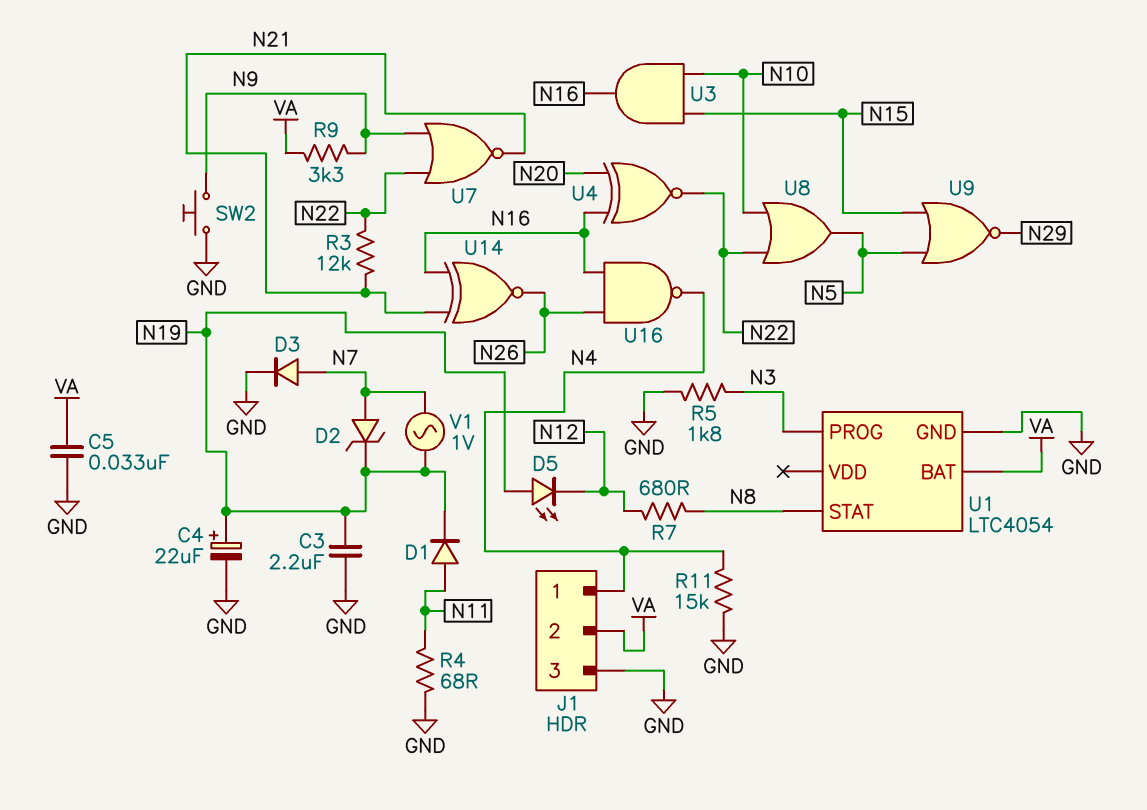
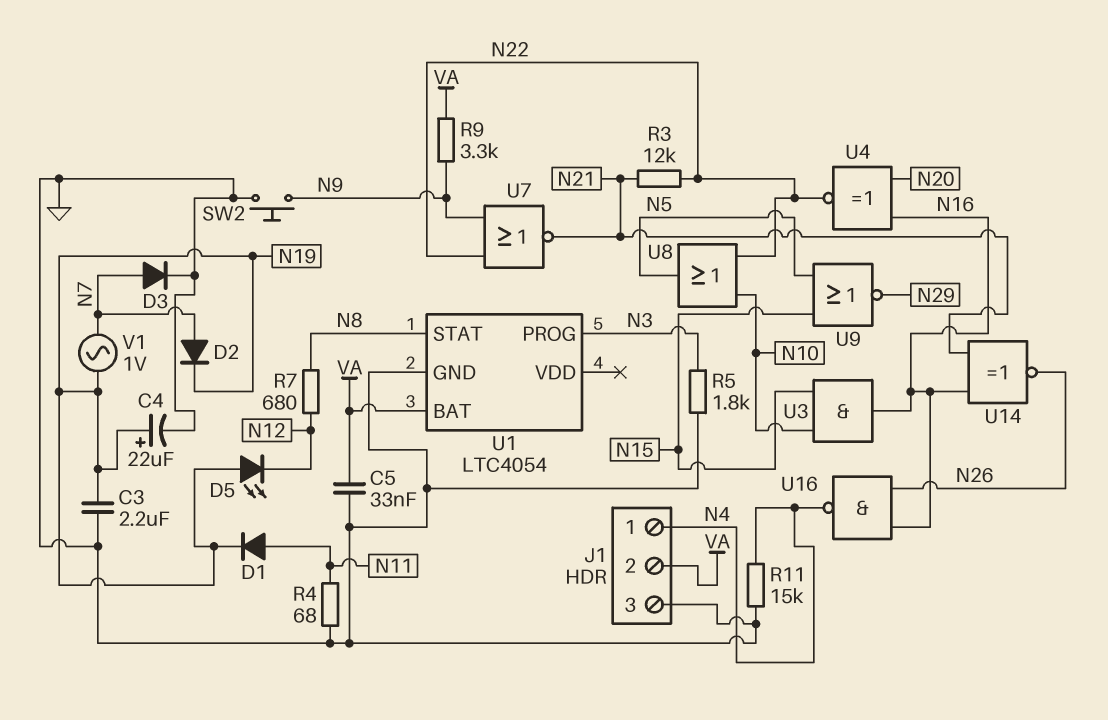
D2: zener (A N7, K N19) -> diode (A N7, K N19)

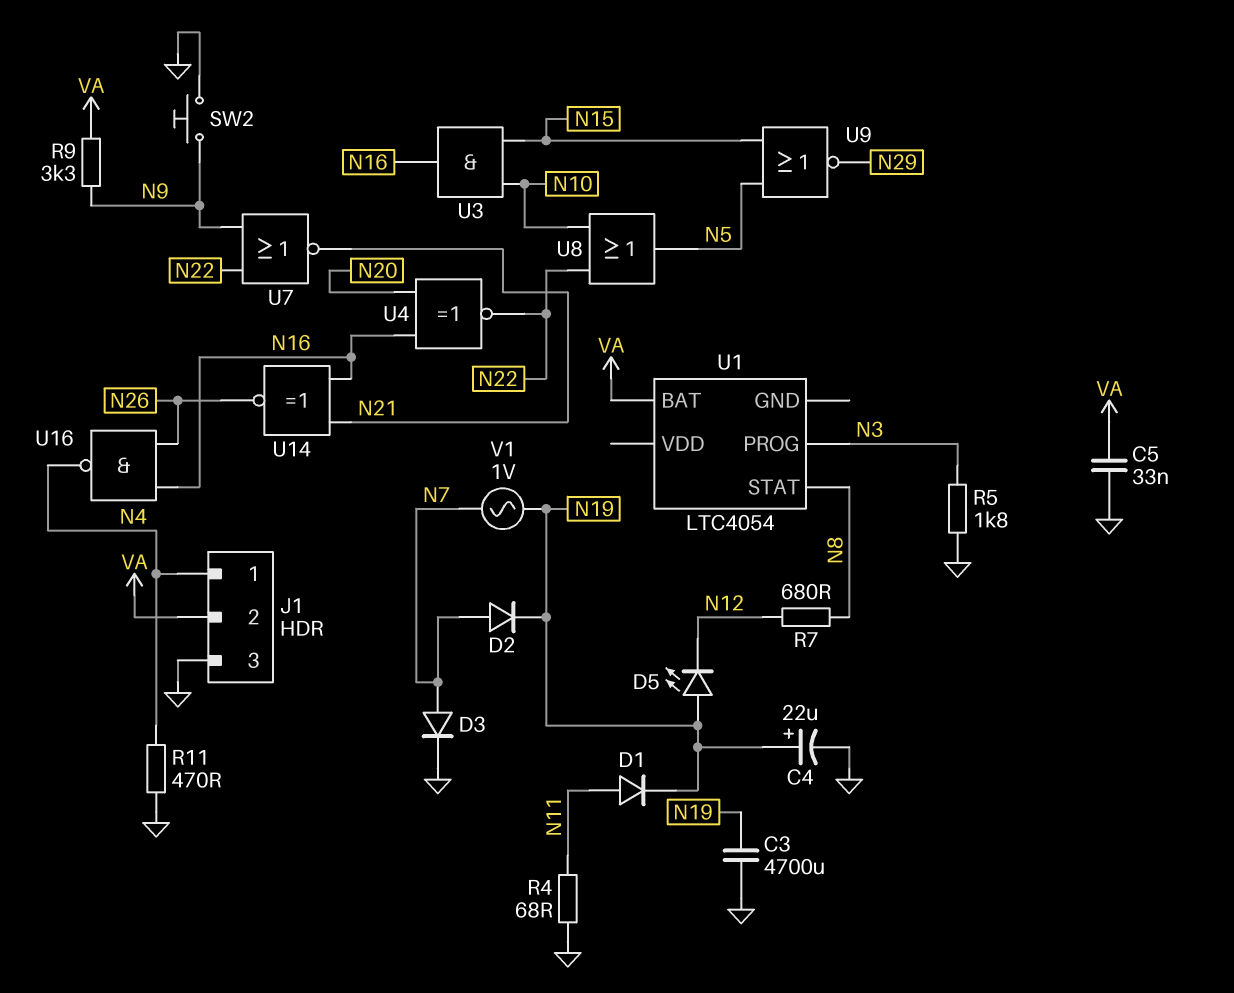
C3: 2.2uF (GND, N19) -> 4700uF (GND, N19)
R3: 12k (N21, N22) -> none
R11: 15k (GND, N4) -> 470 (GND, N4)
U1 pin GND: GND -> none

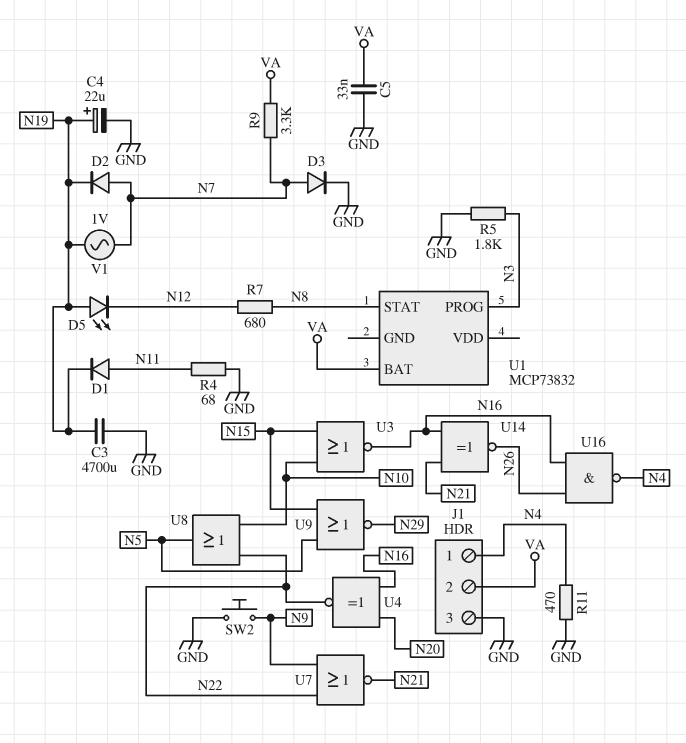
R9: 3.3k (N9, VA) -> 3.3k (N7, VA)
U1: LTC4054 -> MCP73832
U3: AND (in N10, in N15, out N16) -> NOR (in N10, in N15, out N16)

